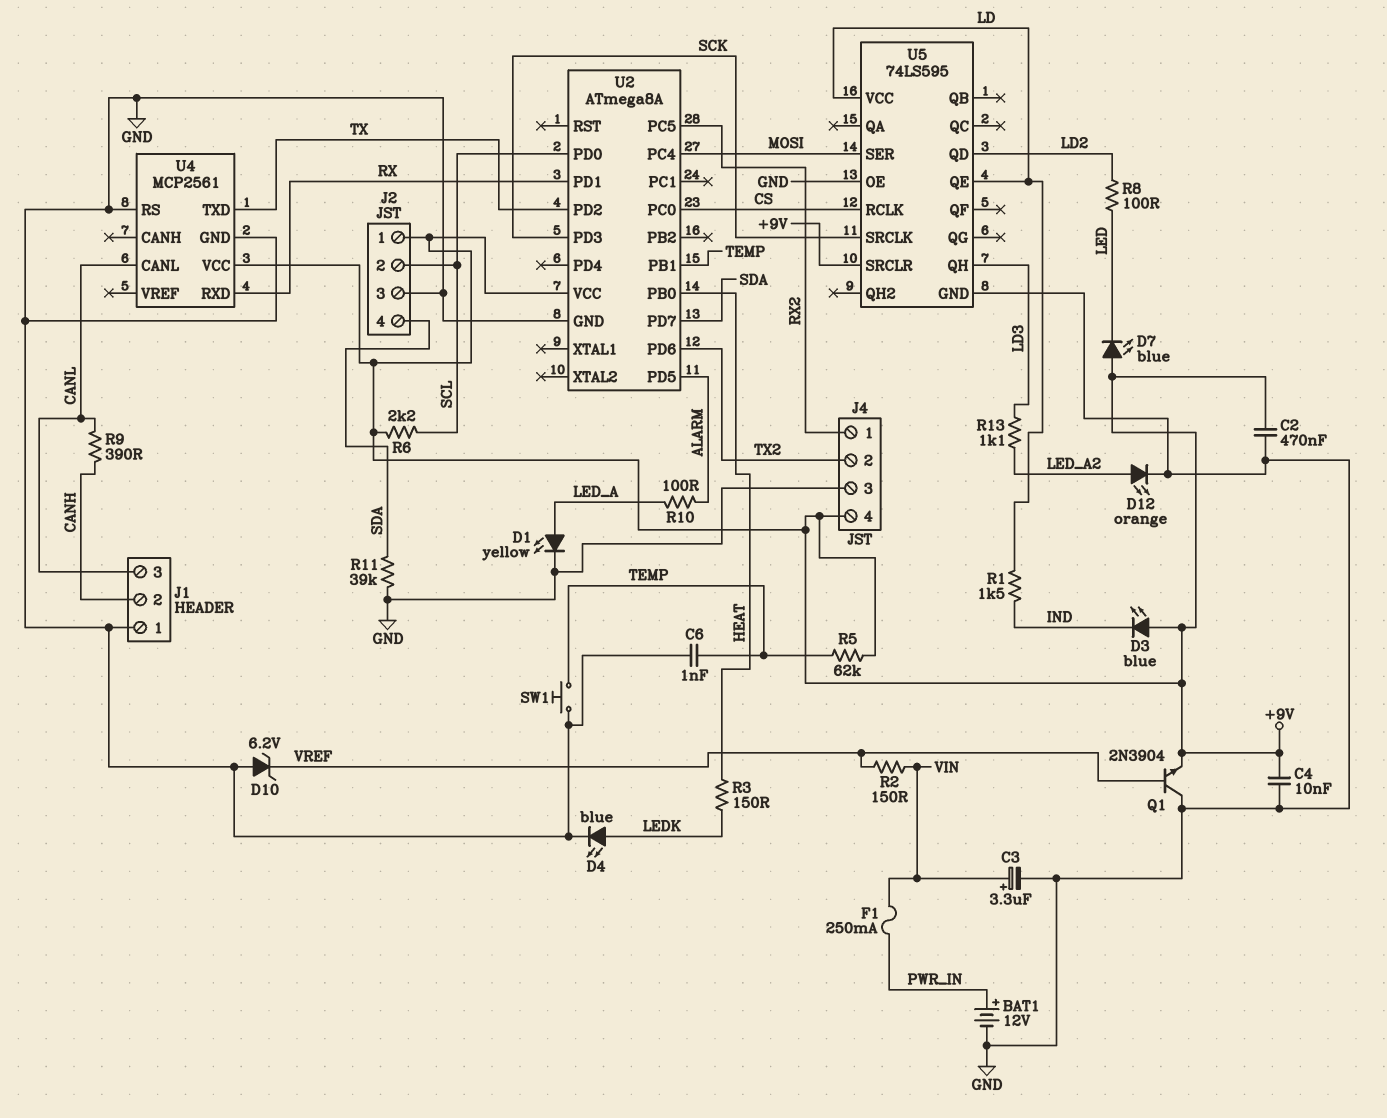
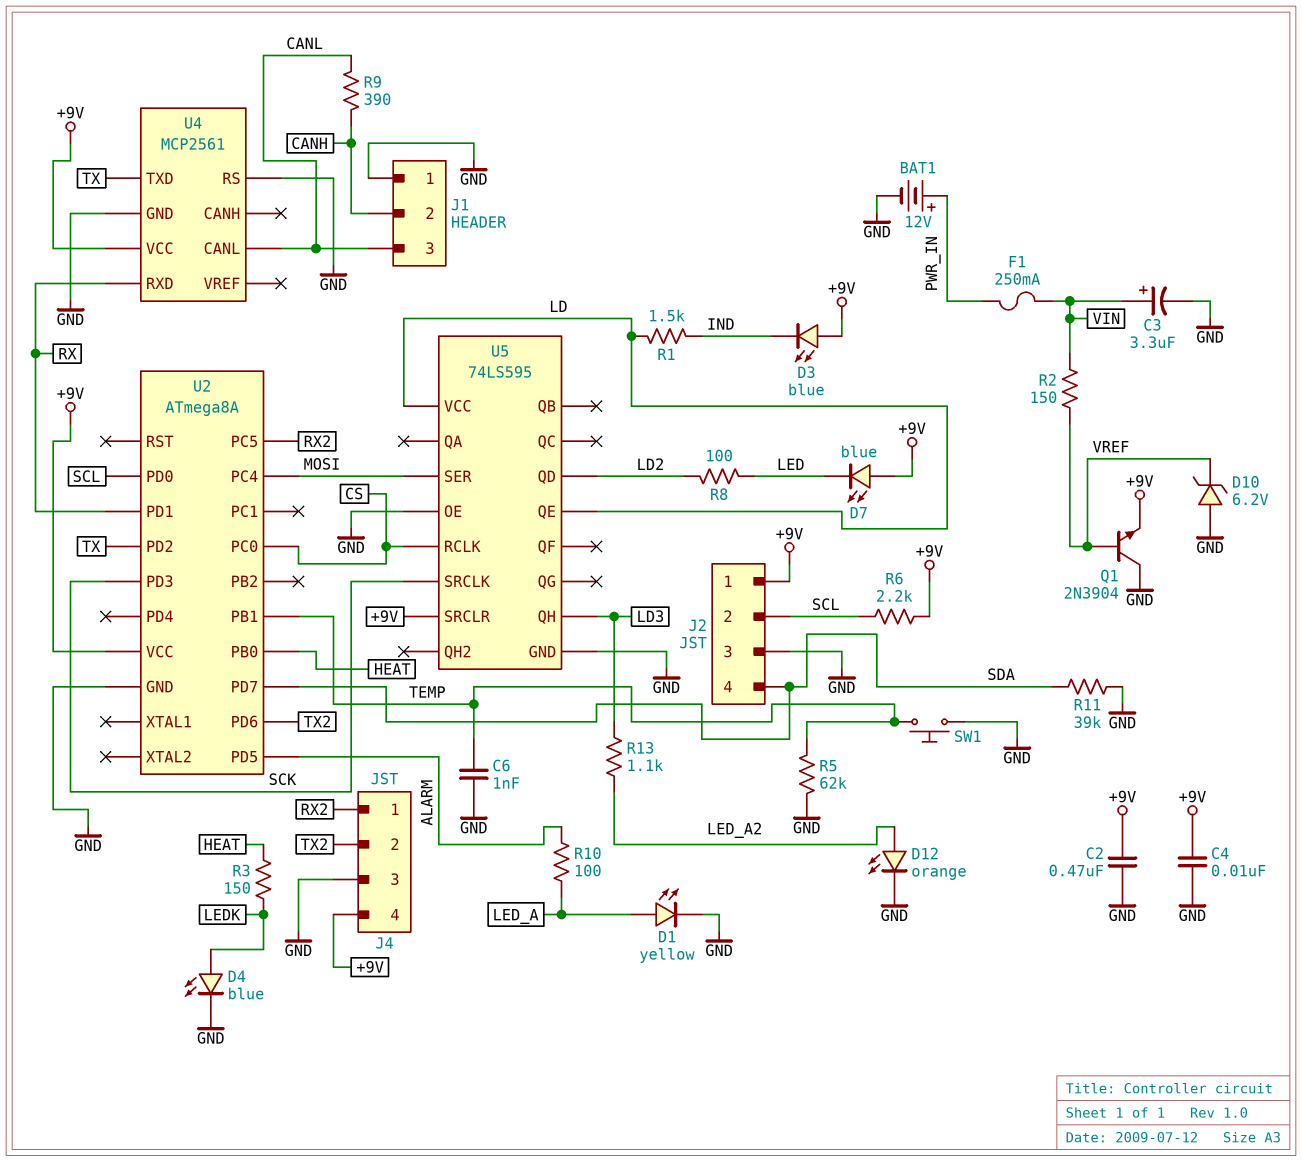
R5: 62k (+9V, TEMP) -> 62k (GND, TEMP)

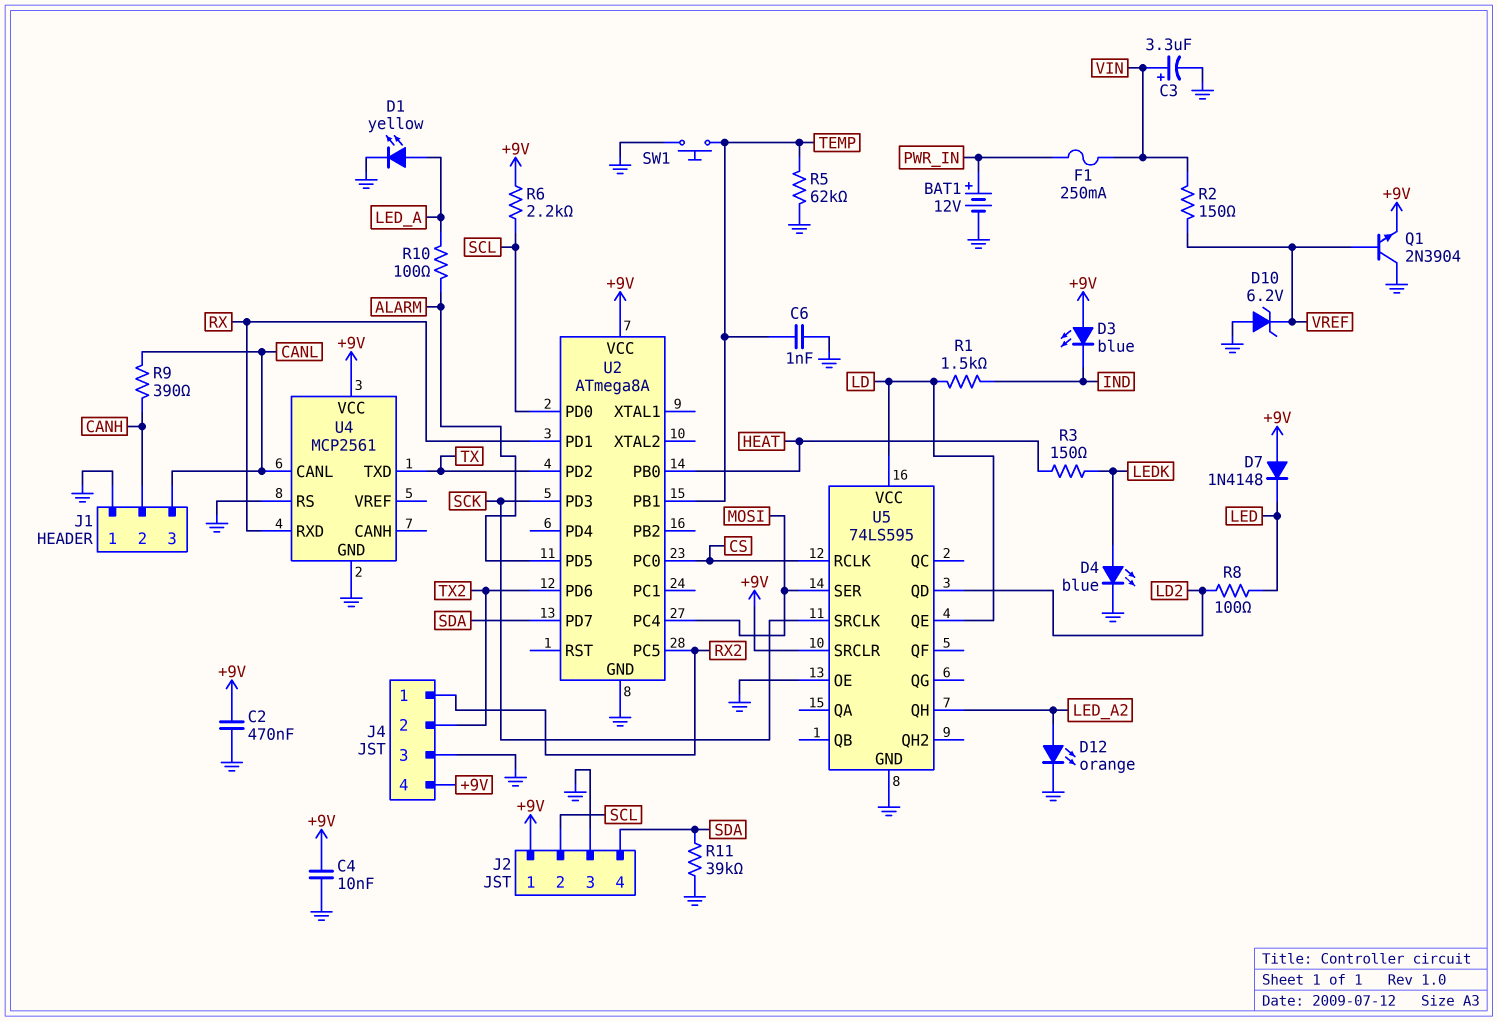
D7: LED blue (A +9V, K LED) -> diode 1N4148 (A +9V, K LED)
R13: 1.1k (LD3, LED_A2) -> none
U5 pin QH: LD3 -> LED_A2

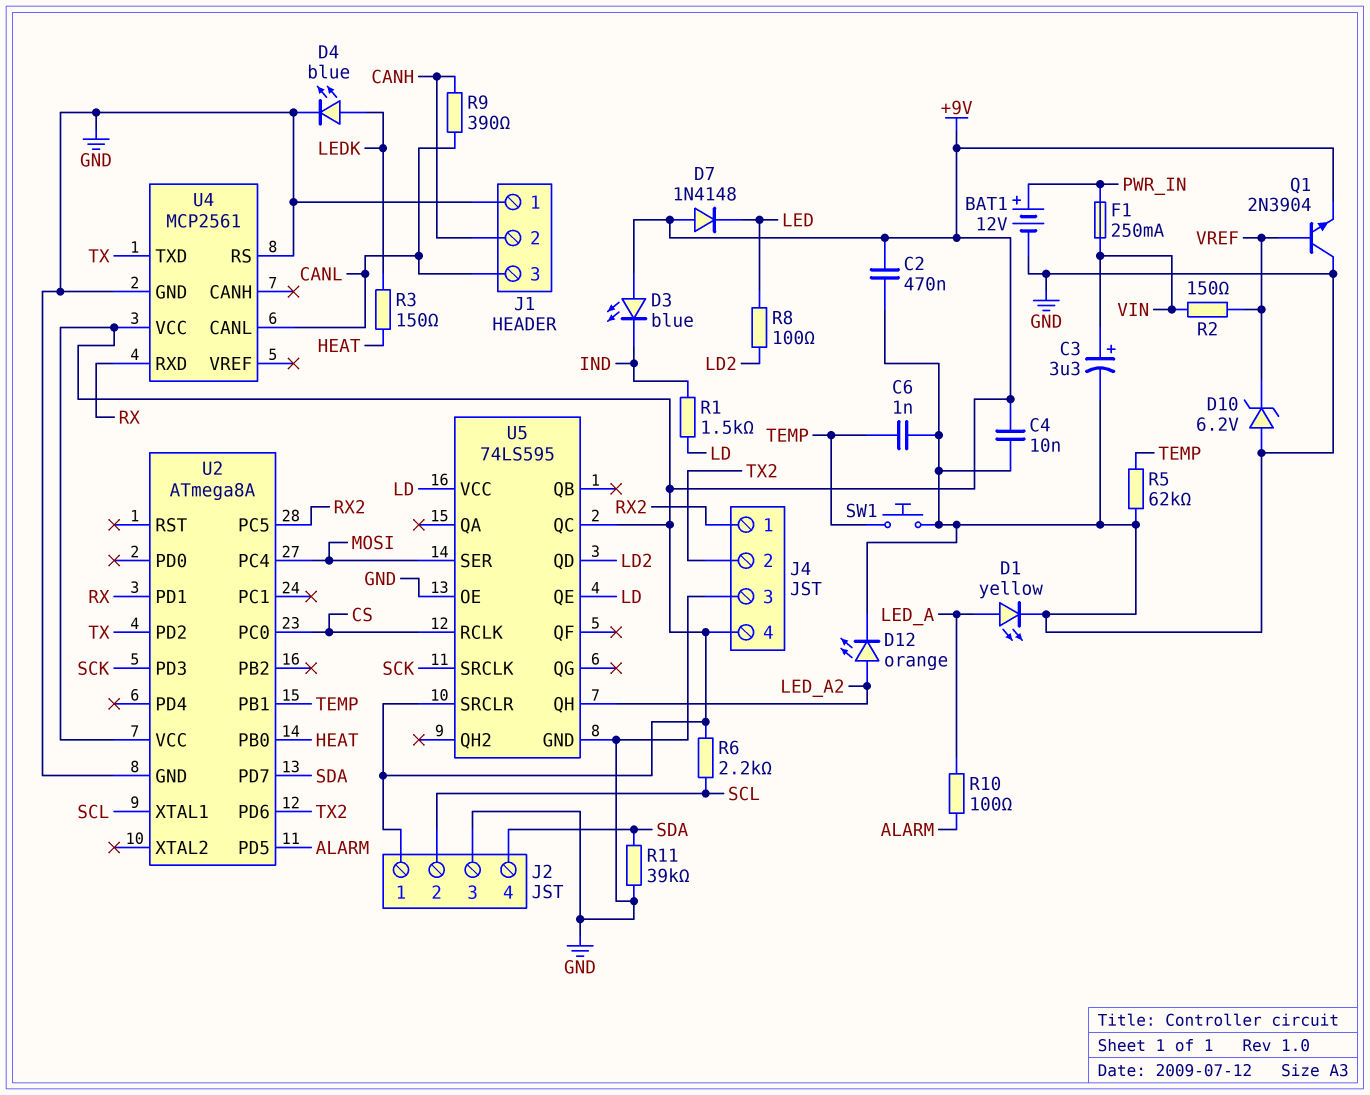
U2 pin PD0: SCL -> none
U2 pin XTAL1: none -> SCL
U5 pin QC: none -> +9V

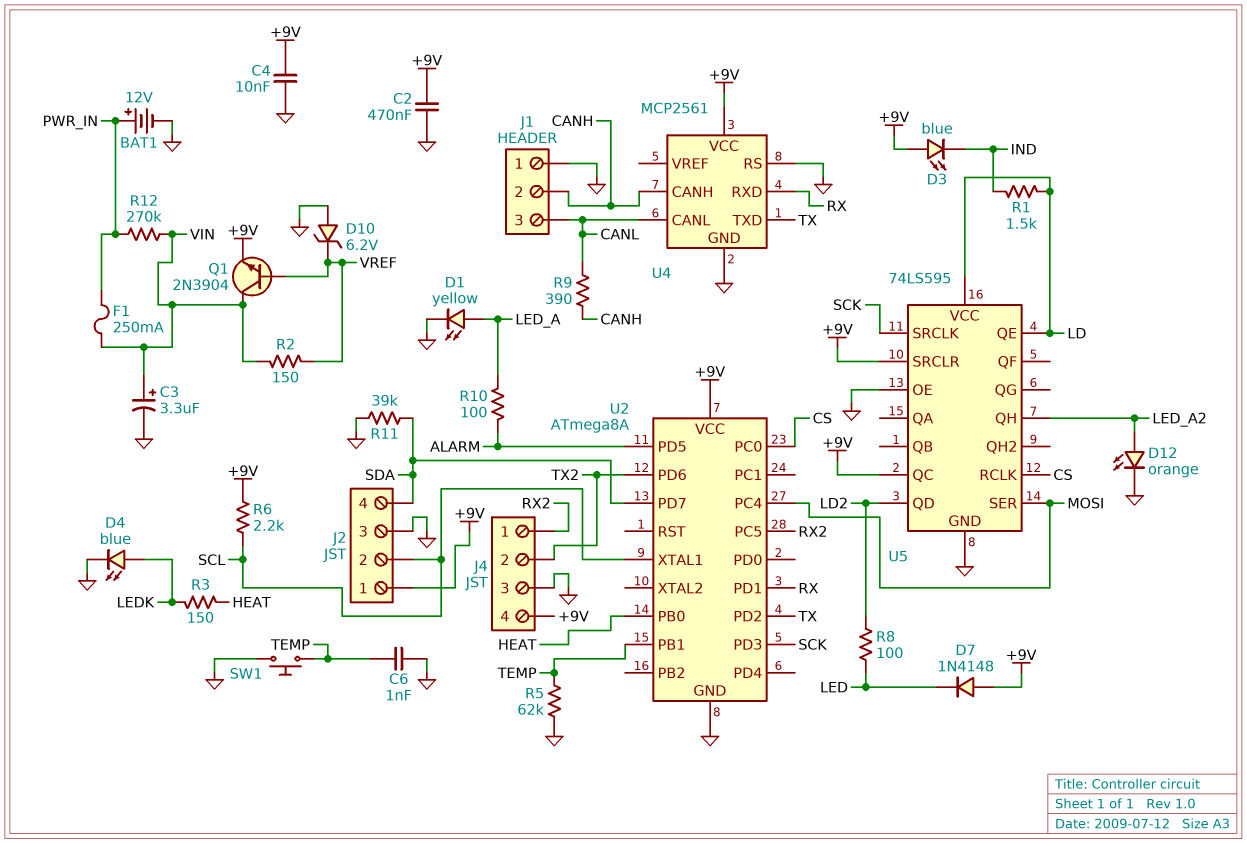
Q1: NPN 2N3904 (B VREF, C GND, E +9V) -> NPN 2N3904 (B VREF, C VIN, E +9V)
R12: none -> 270k (PWR_IN, VIN)
U4 pin CANH: none -> CANH

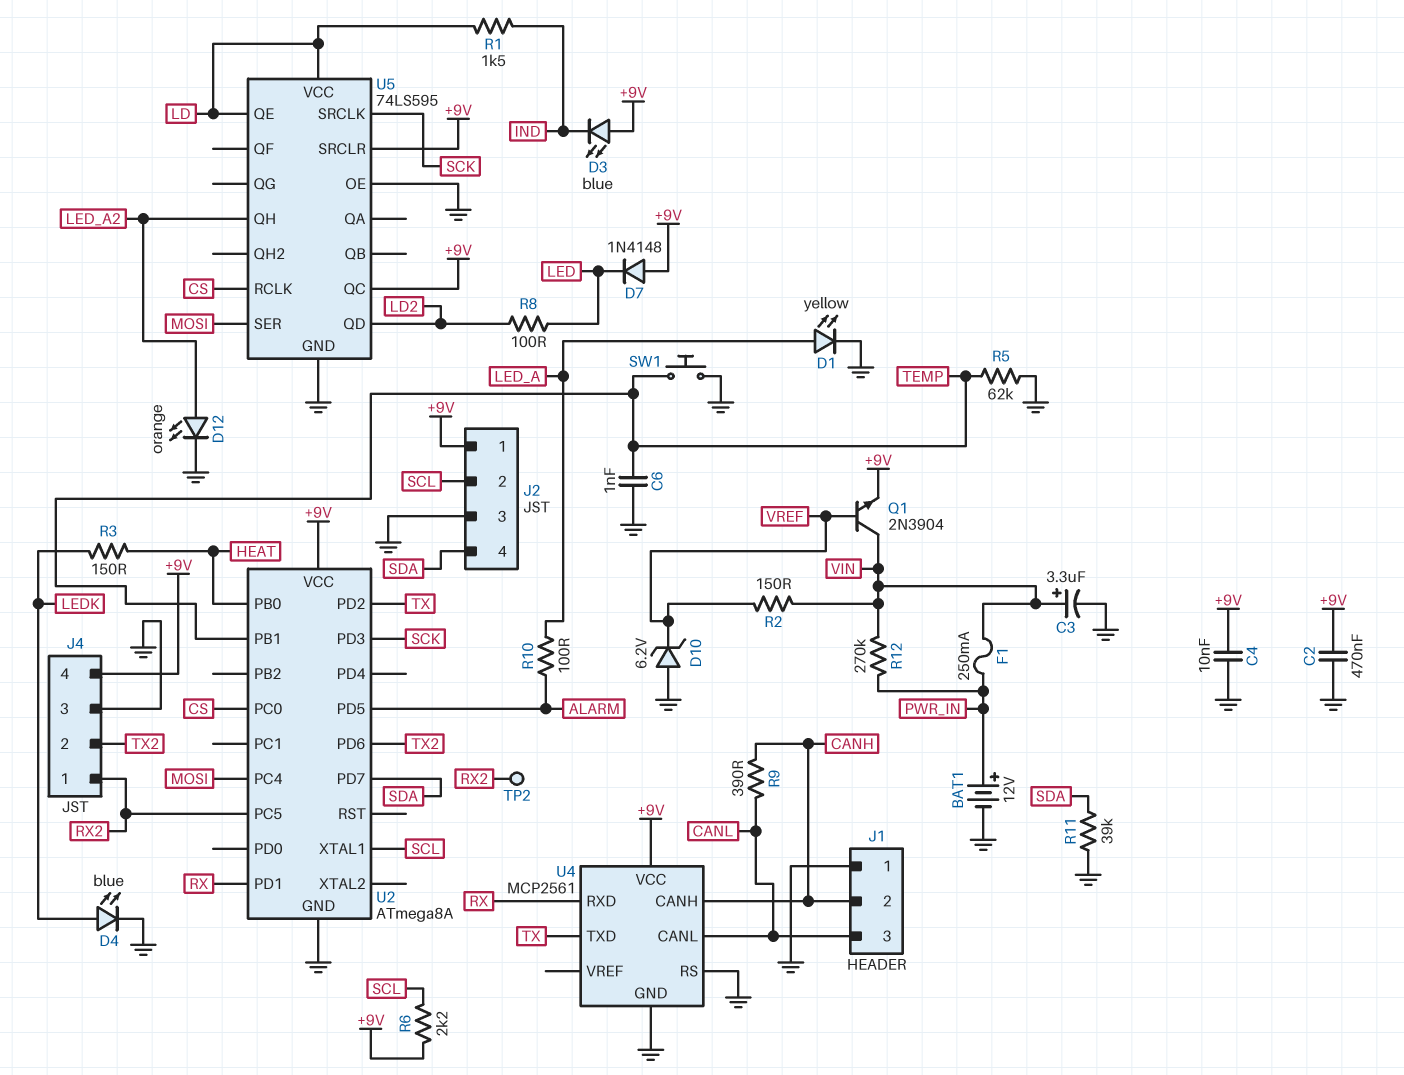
TP2: none -> test point (RX2)

